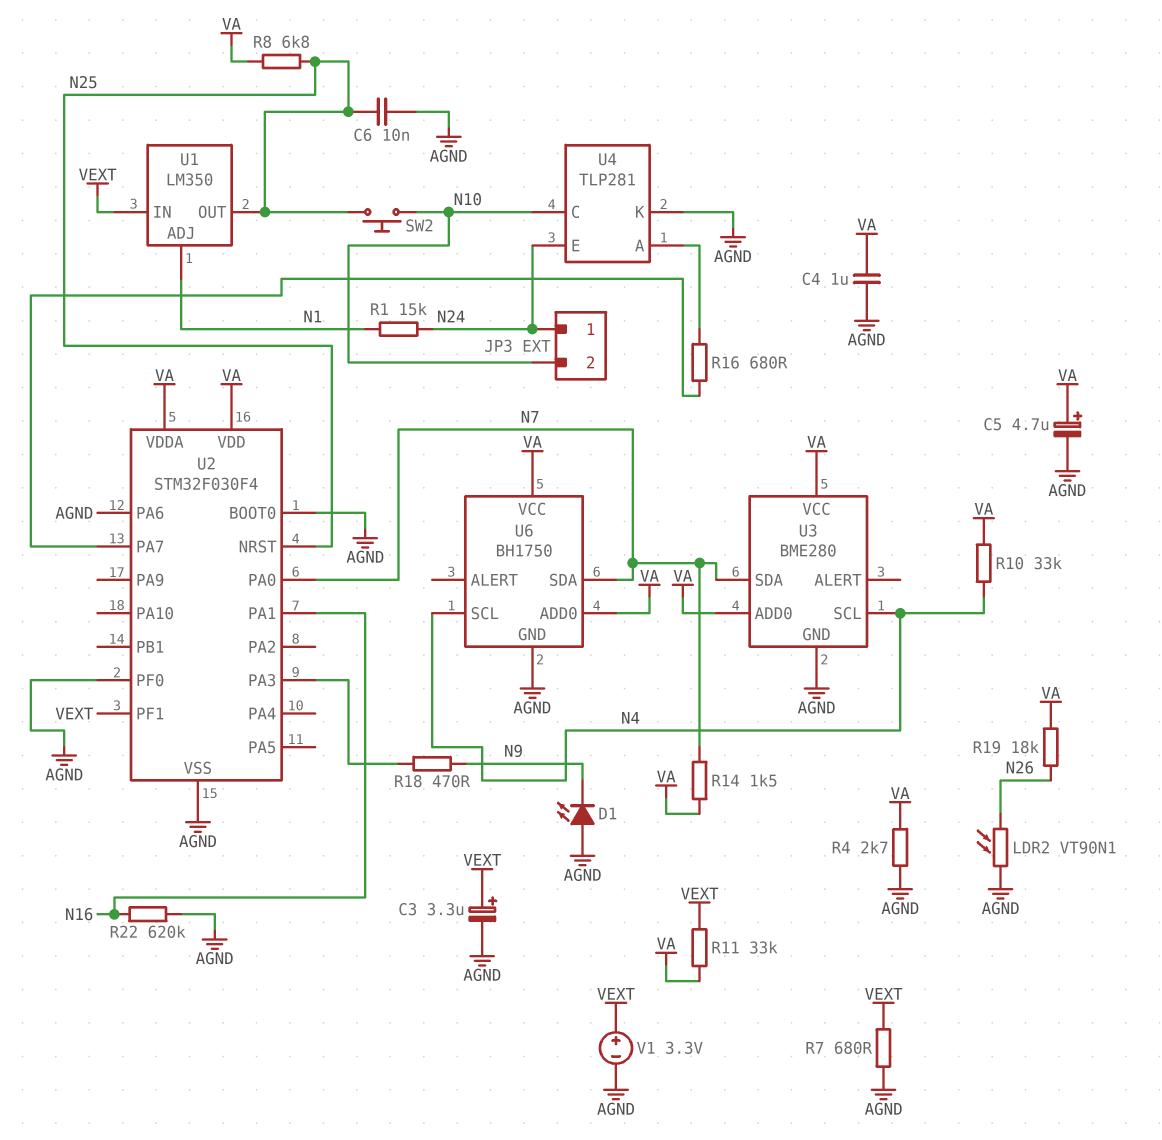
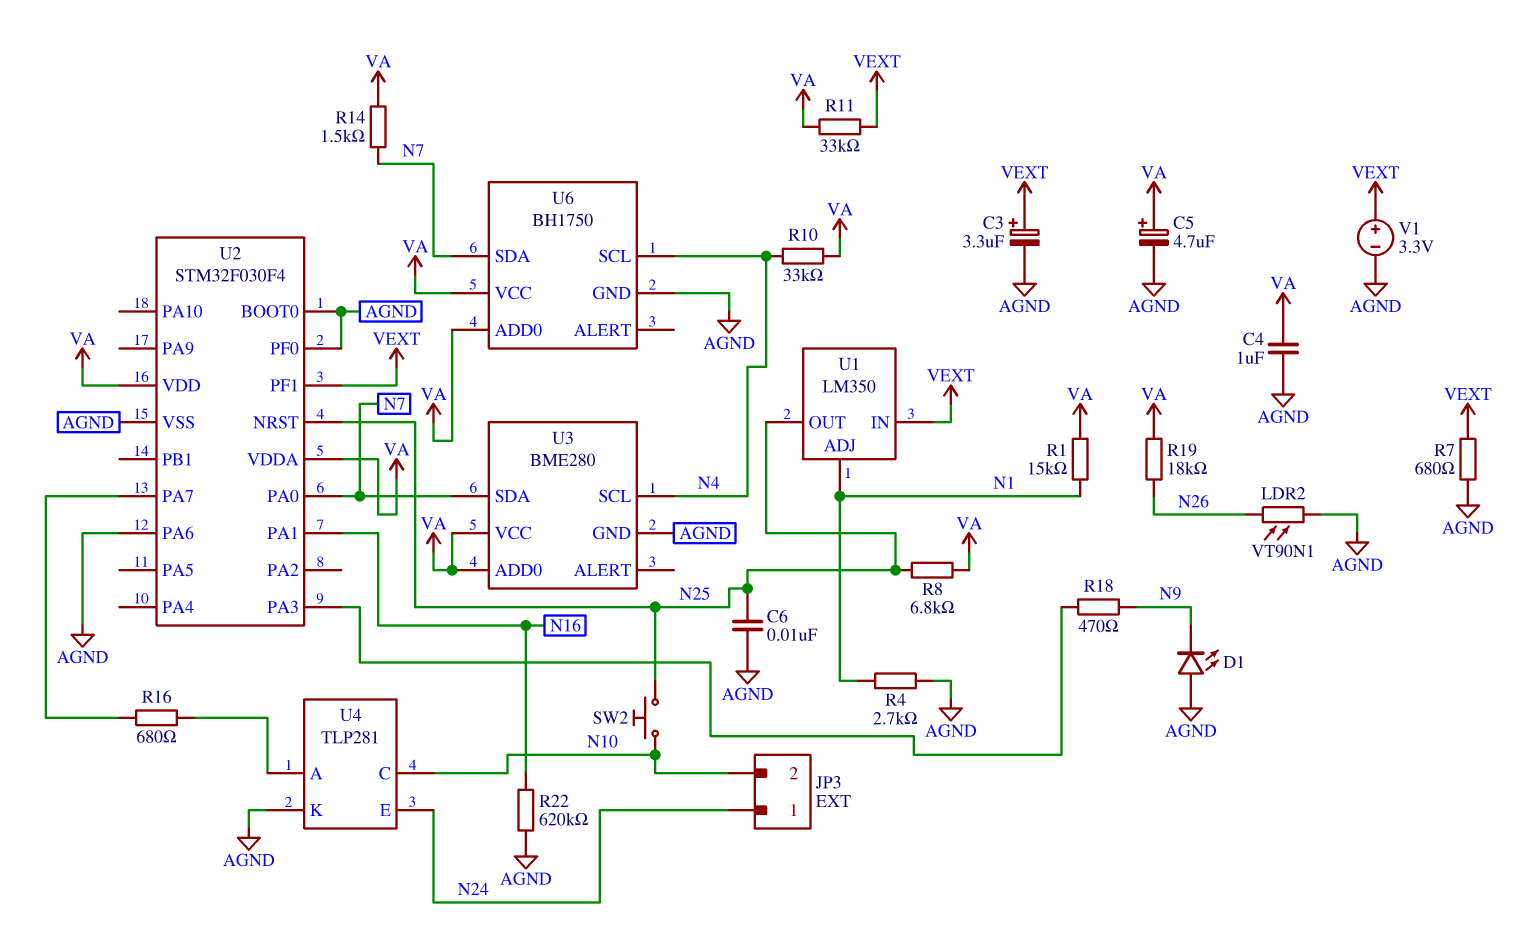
R1: 15k (N1, N24) -> 15k (N1, VA)
R4: 2.7k (AGND, VA) -> 2.7k (AGND, N1)

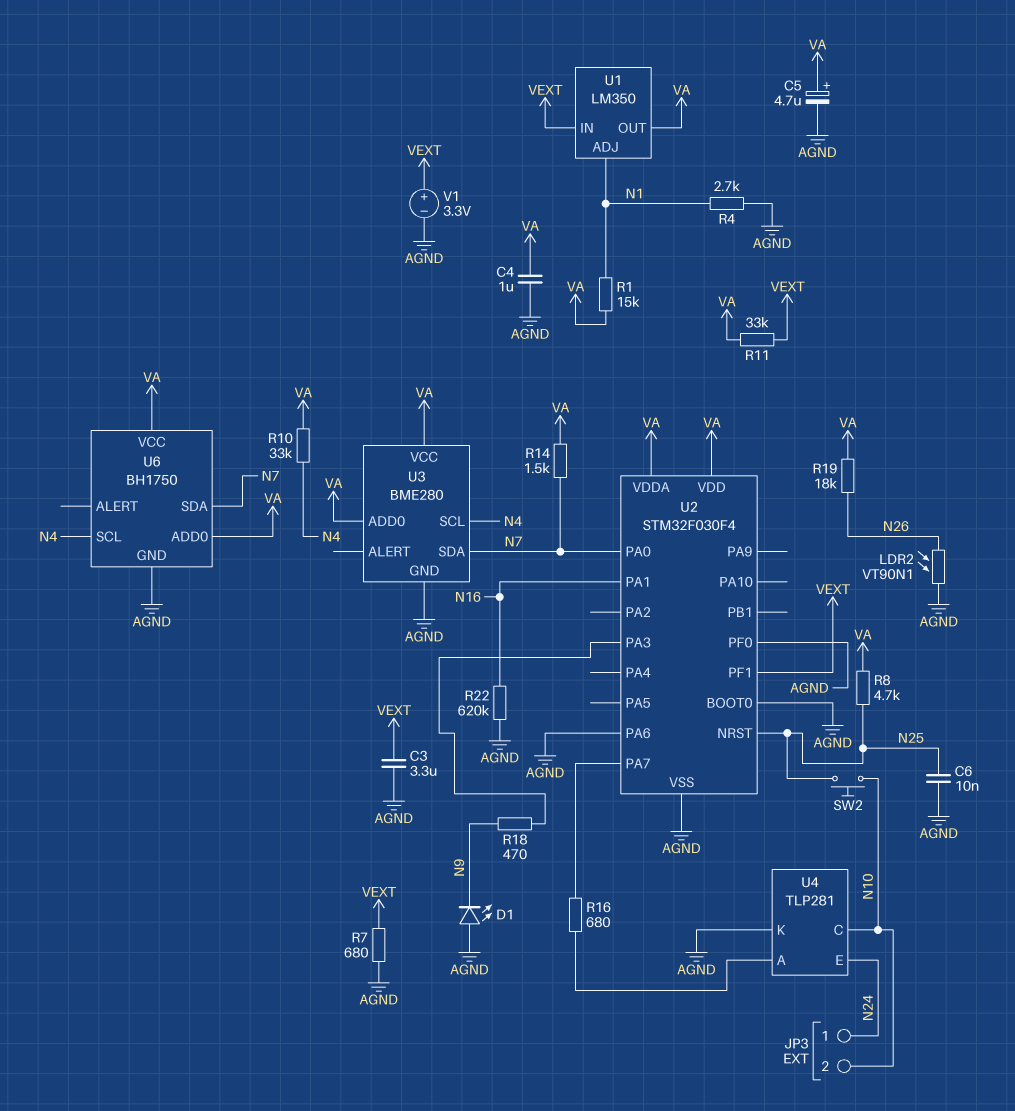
C3: 3.3uF (plus VEXT, minus AGND) -> 3.3uF (AGND, VEXT)
R8: 6.8k (N25, VA) -> 4.7k (N25, VA)
U1 pin OUT: N25 -> VA

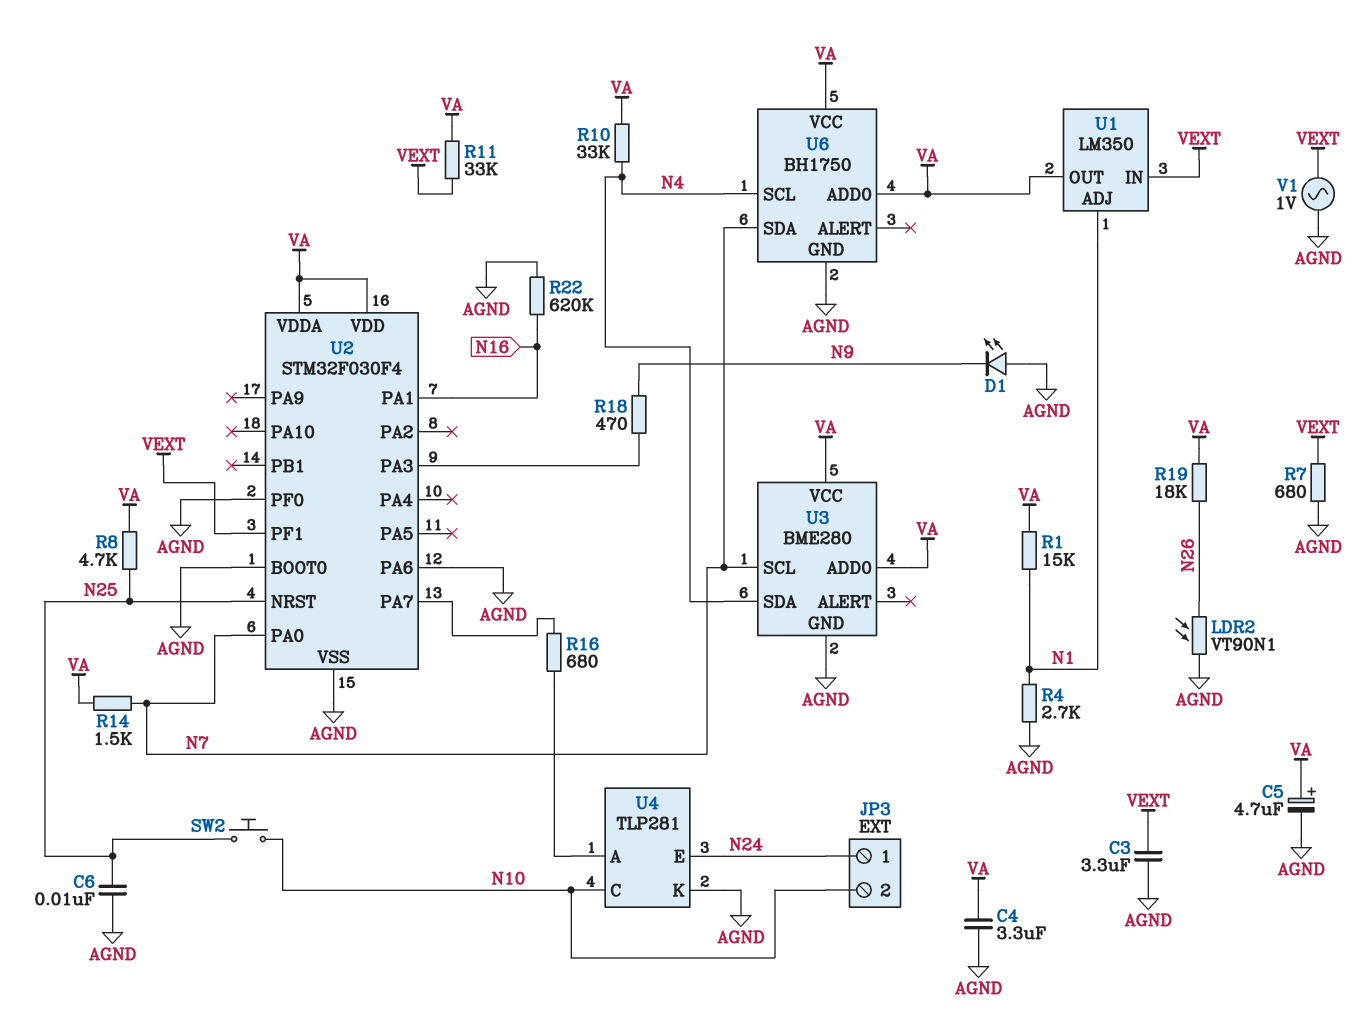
C4: 1uF (AGND, VA) -> 3.3uF (AGND, VA)
U3 pin SCL: N4 -> N7
U3 pin SDA: N7 -> N4
V1: 3.3V (plus VEXT, minus AGND) -> AC 1V (AGND, VEXT)

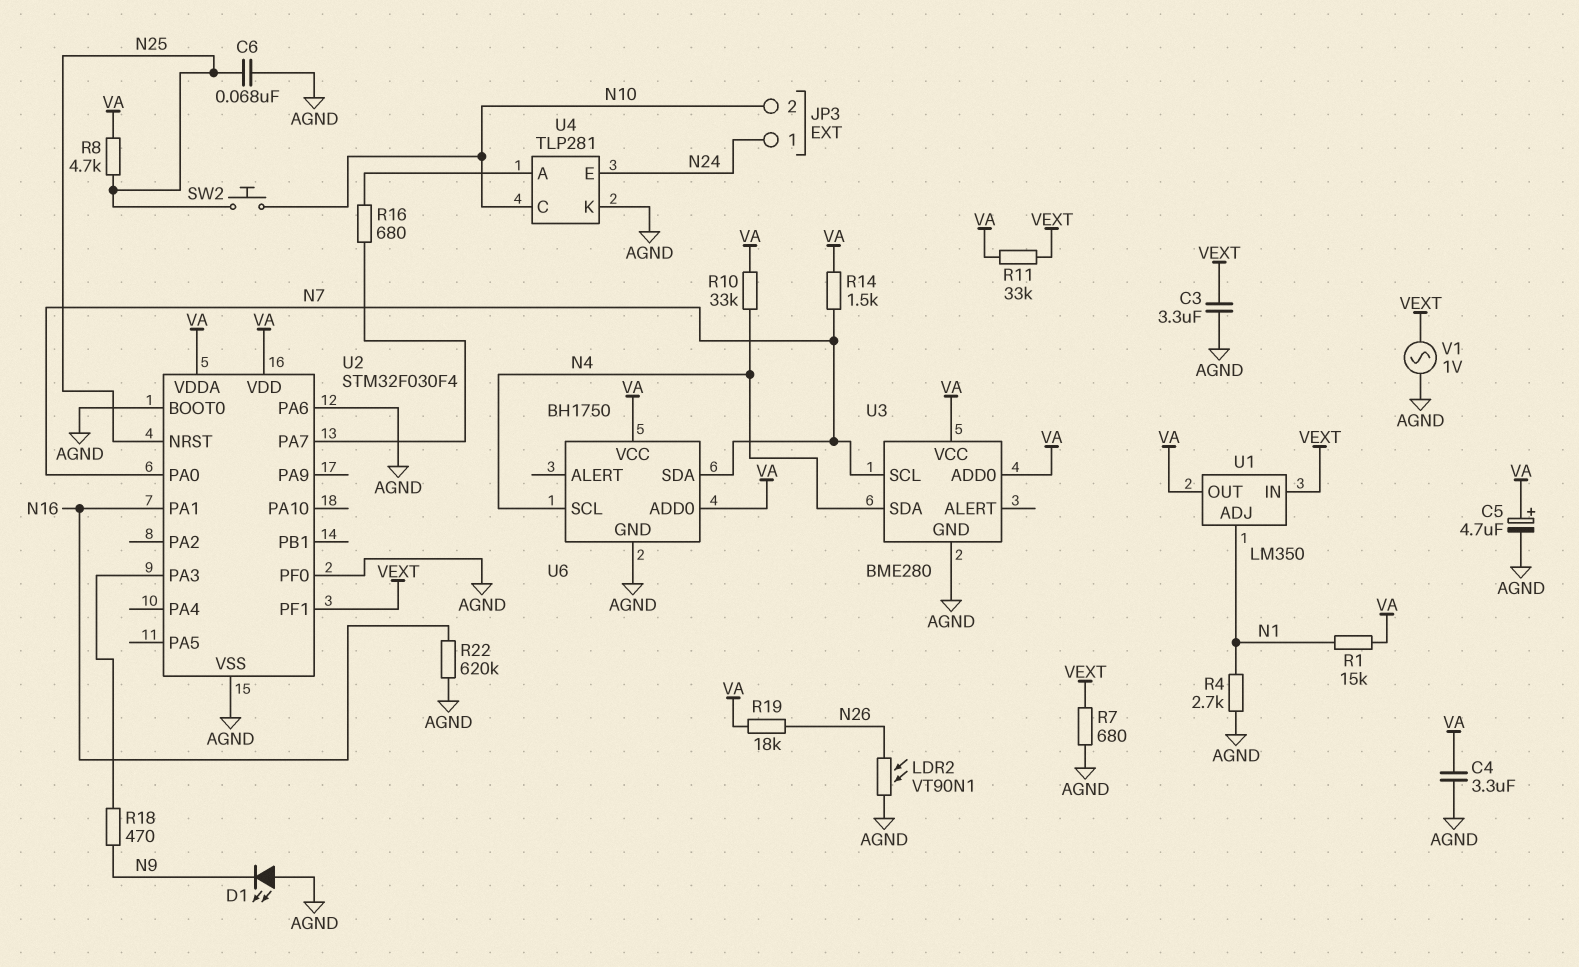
C6: 10nF (AGND, N25) -> 68nF (AGND, N25)

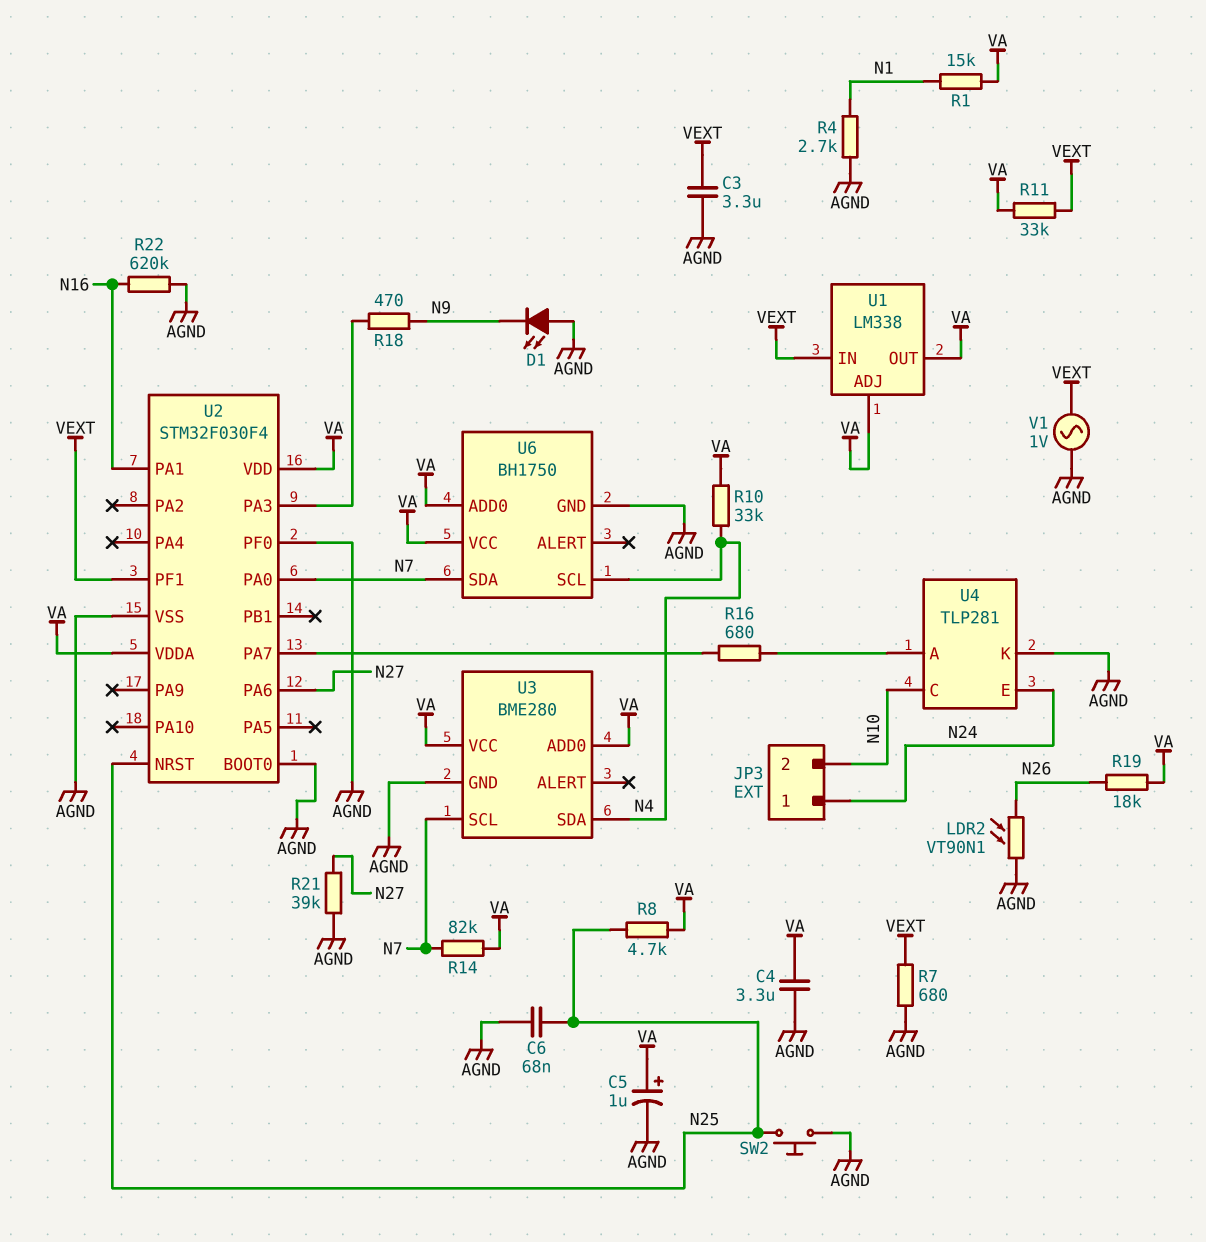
C5: 4.7uF (plus VA, minus AGND) -> 1uF (plus VA, minus AGND)
R14: 1.5k (N7, VA) -> 82k (N7, VA)
R21: none -> 39k (AGND, N27)
SW2: button (N10, N25) -> button (AGND, N25)
U1: LM350 -> LM338
U1 pin ADJ: N1 -> VA
U2 pin PA6: AGND -> N27

